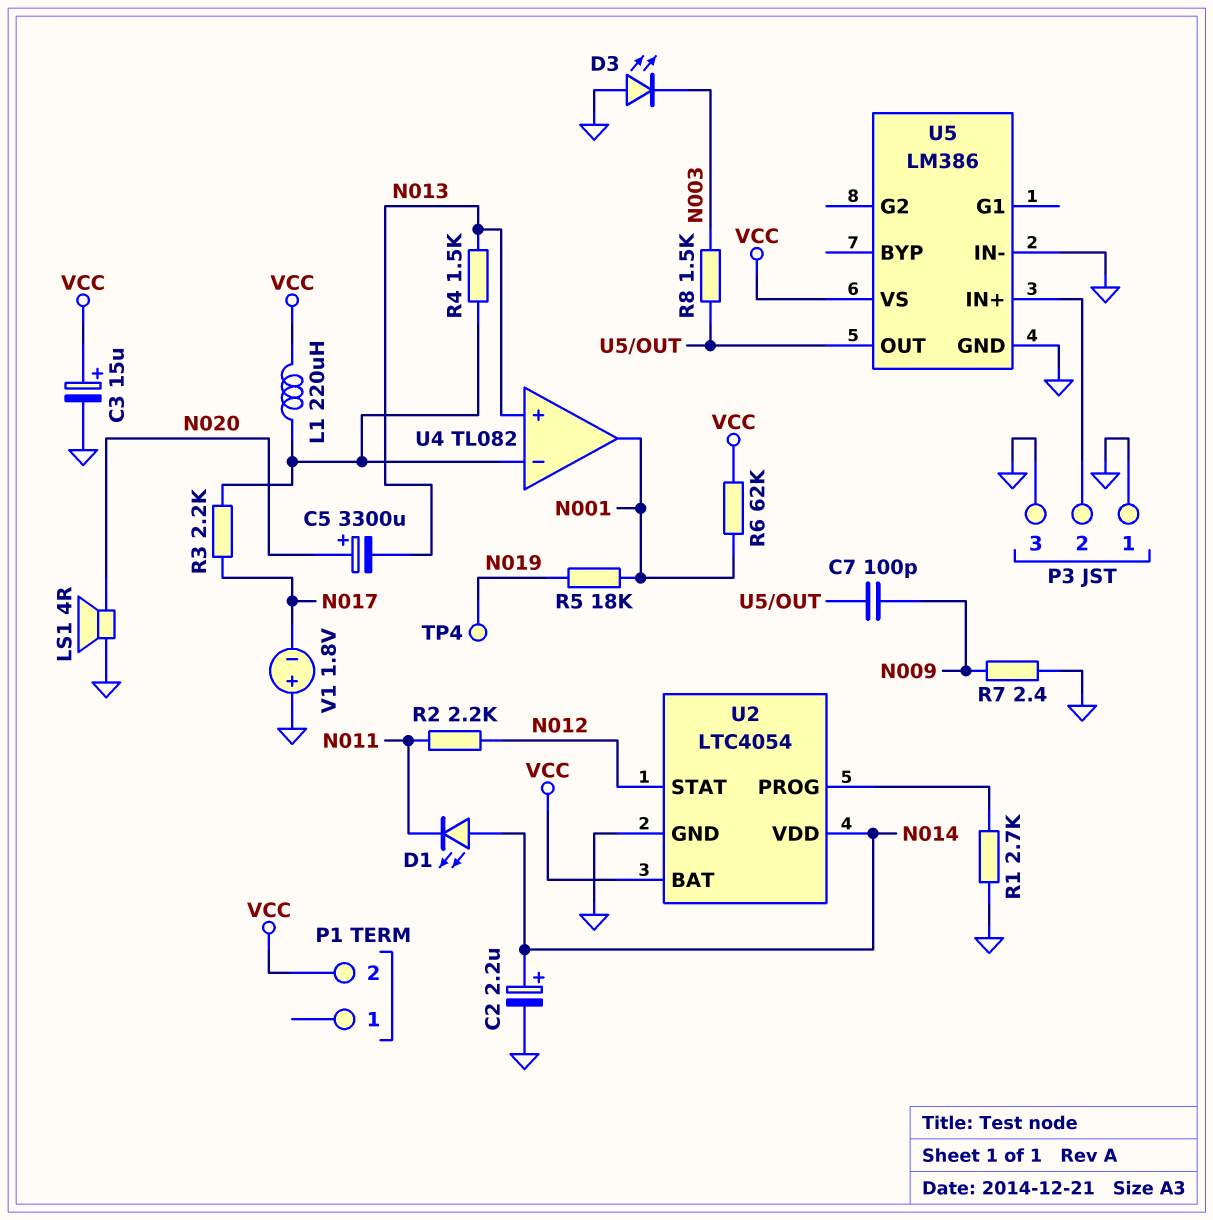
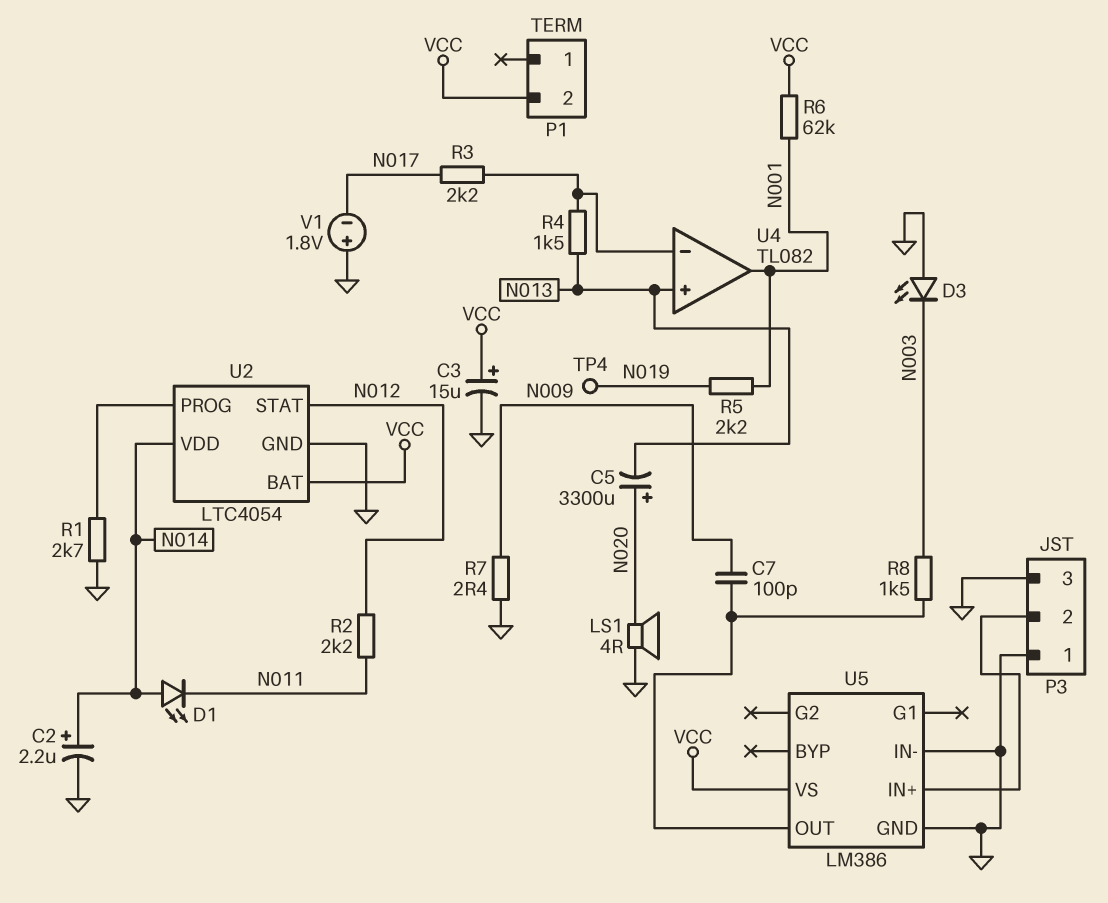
L1: 220uH (U4/in-, VCC) -> none
R5: 18k (N001, N019) -> 2.2k (N001, N019)

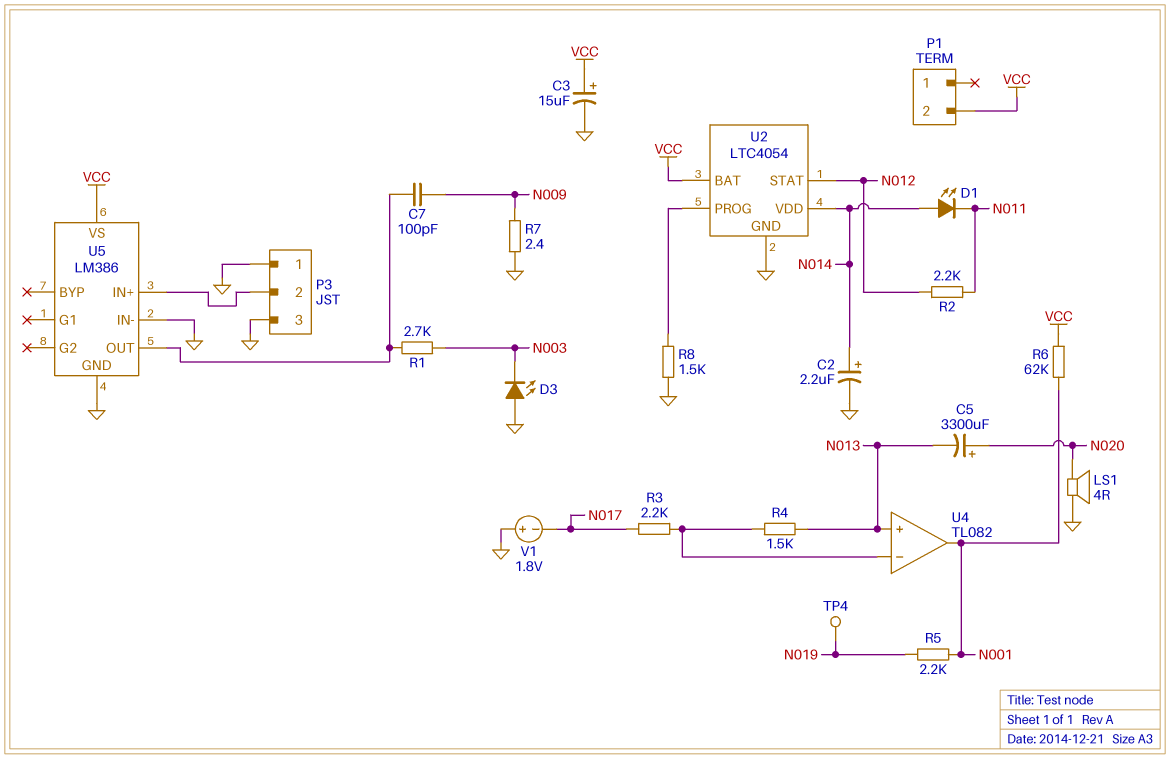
R1: 2.7k (GND, U2/PROG) -> 2.7k (N003, U5/OUT)
R8: 1.5k (N003, U5/OUT) -> 1.5k (GND, U2/PROG)

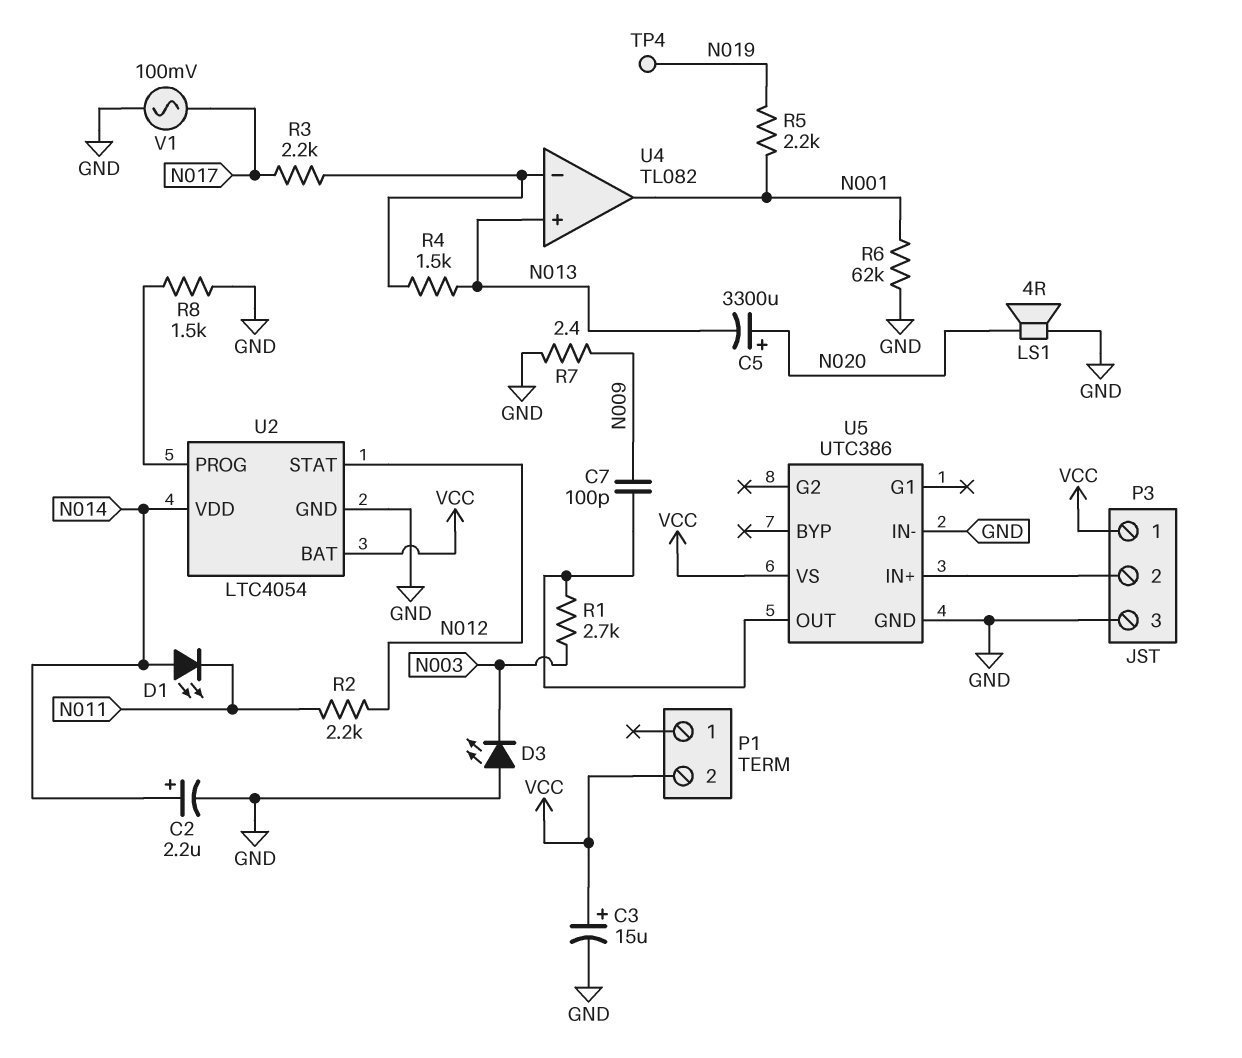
P3 pin 1: GND -> VCC
R6: 62k (N001, VCC) -> 62k (GND, N001)
U5: LM386 -> UTC386
V1: 1.8V (plus GND, minus N017) -> AC 100mV (GND, N017)

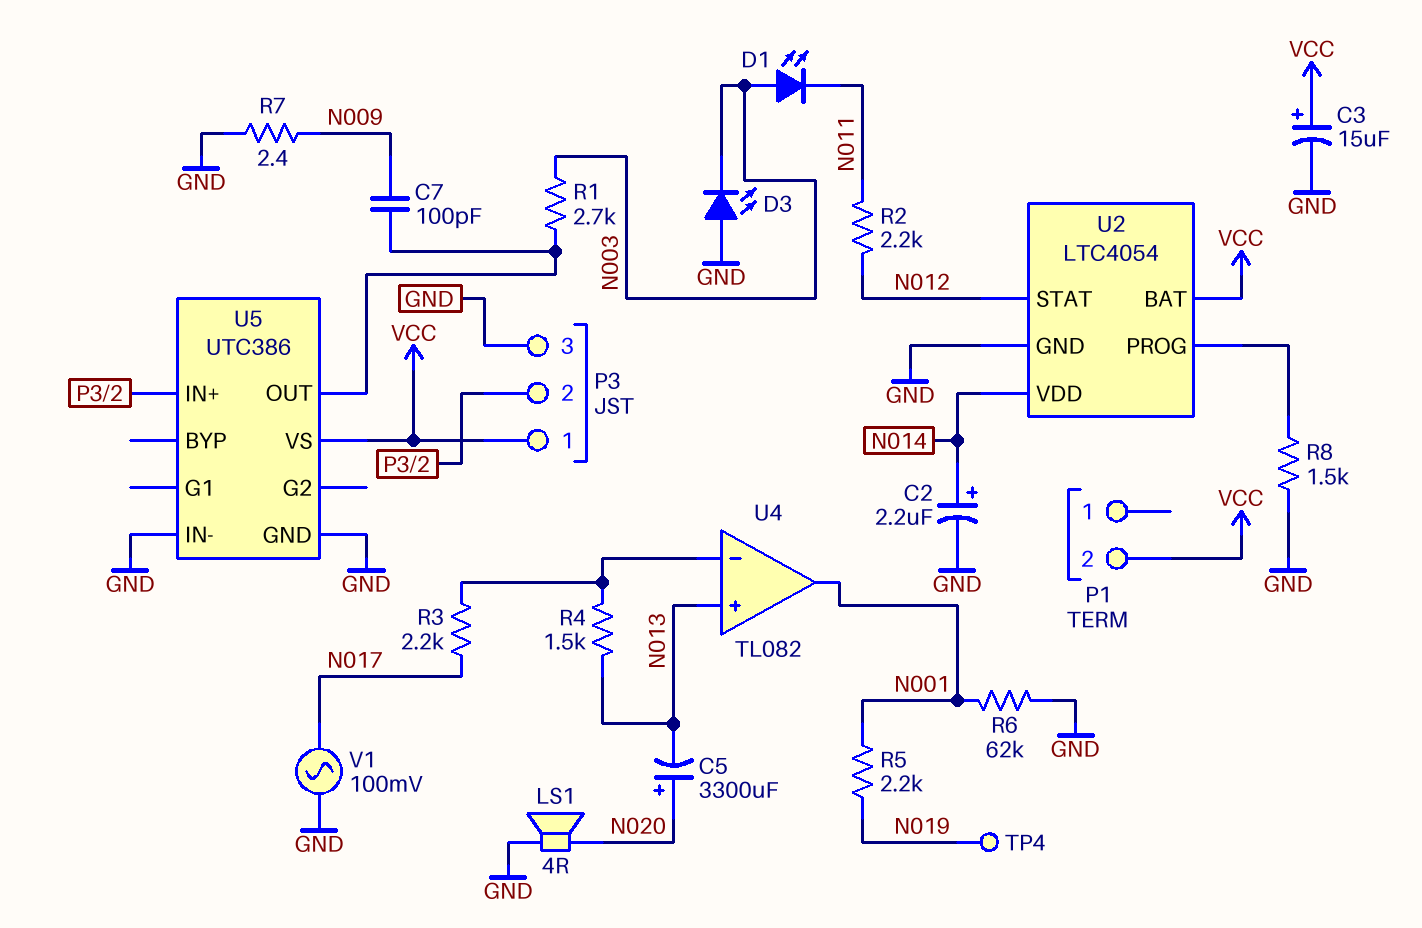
D1: LED (A N014, K N011) -> LED (A N003, K N011)

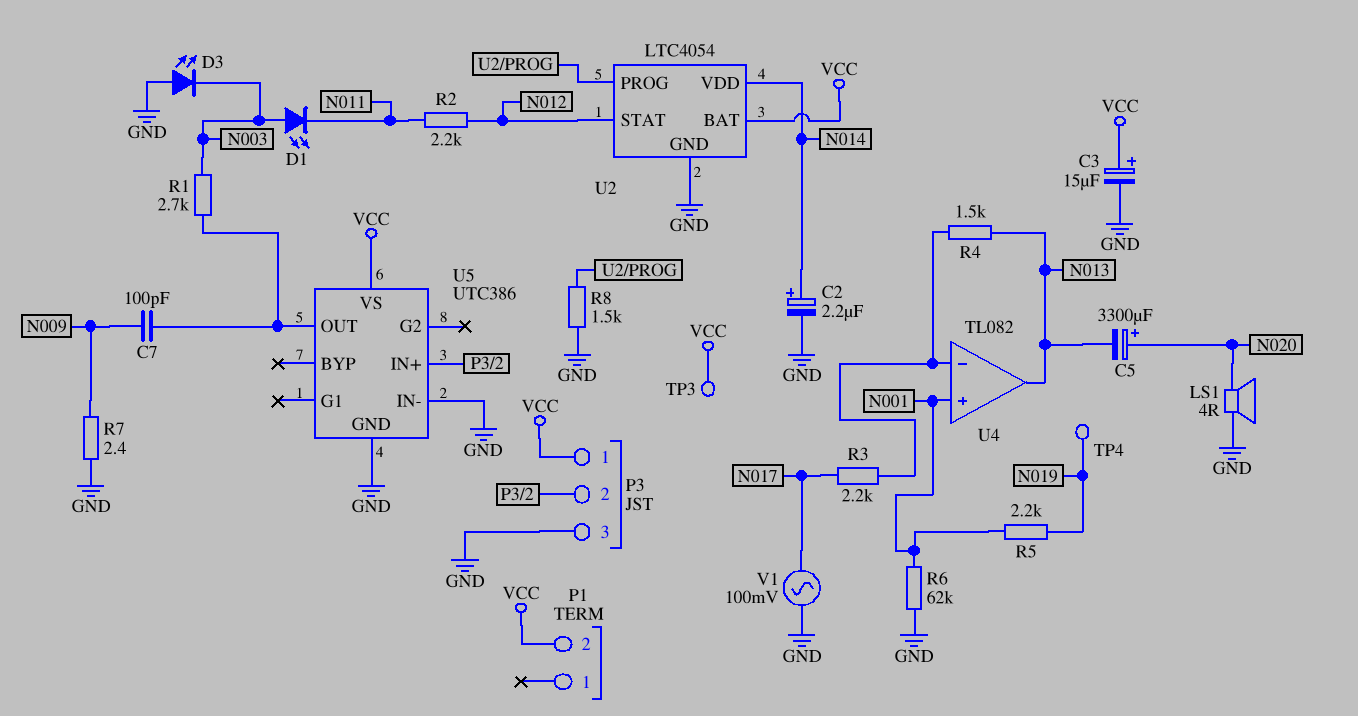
TP3: none -> test point (VCC)
U4 pin in+: N013 -> N001
U4 pin out: N001 -> N013

